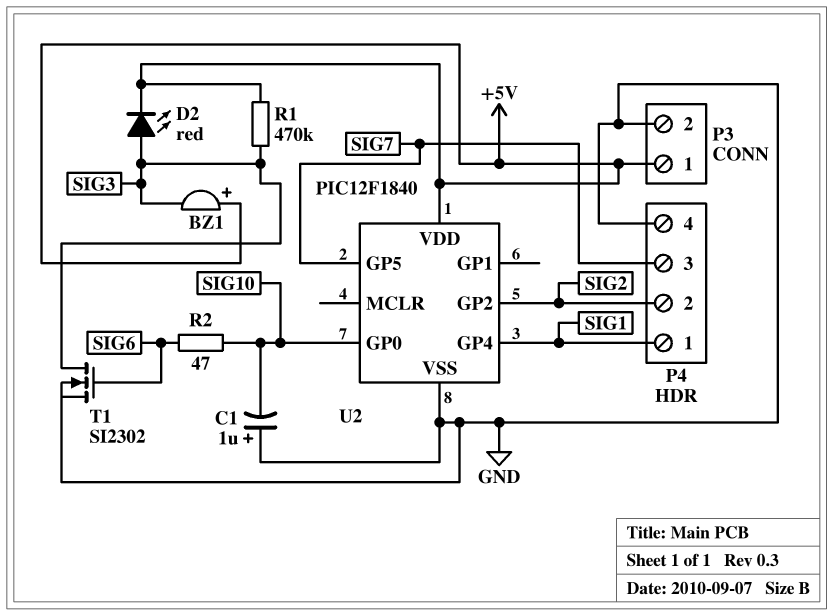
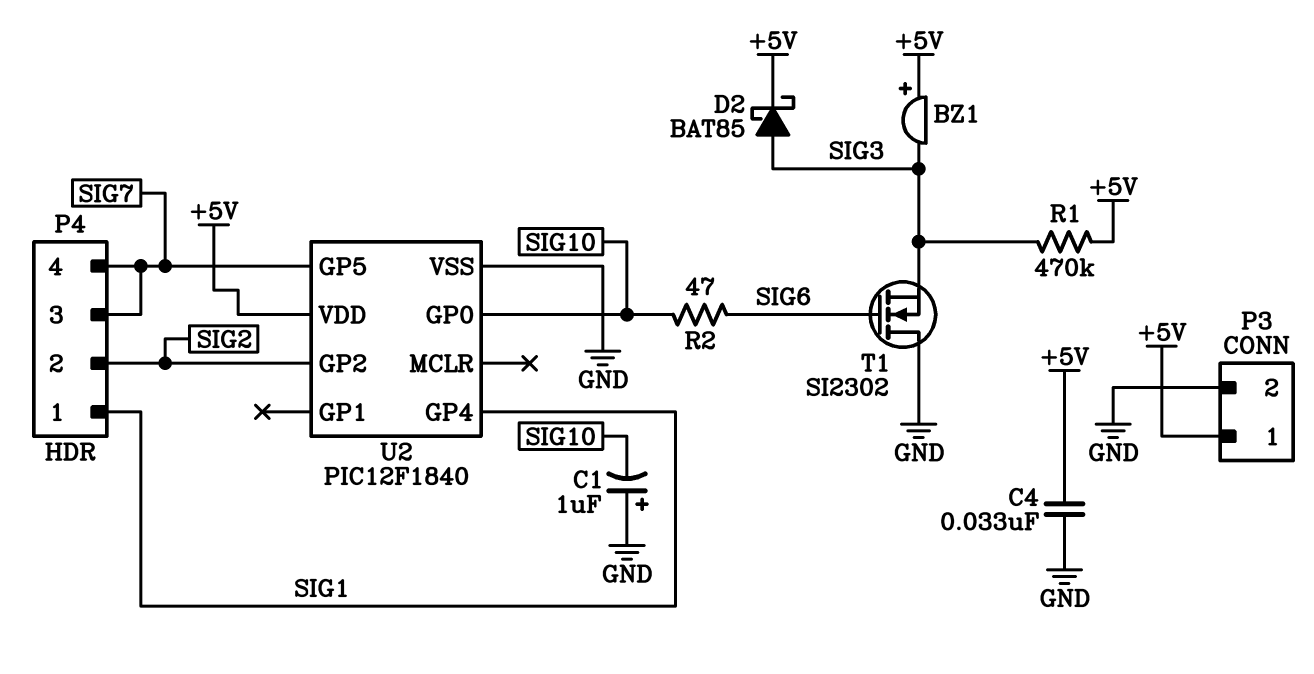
C4: none -> 33nF (+5V, GND)
D2: LED red (A SIG3, K +5V) -> schottky BAT85 (A SIG3, K +5V)
P4 pin 4: GND -> SIG7
T1: NMOS SI2302 (G SIG6, D SIG3, S GND) -> NMOS SI2302 (G SIG6, D GND, S SIG3)

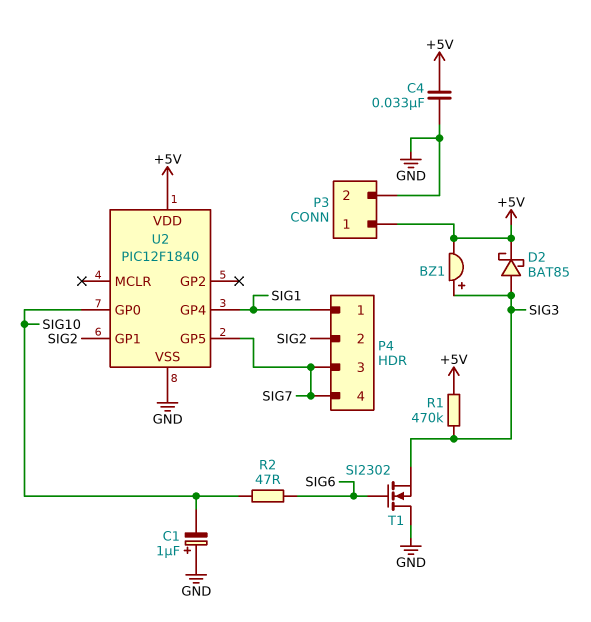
BZ1: buzzer (plus +5V, minus SIG3) -> buzzer (plus SIG3, minus +5V)
U2 pin GP1: none -> SIG2
U2 pin GP2: SIG2 -> none

